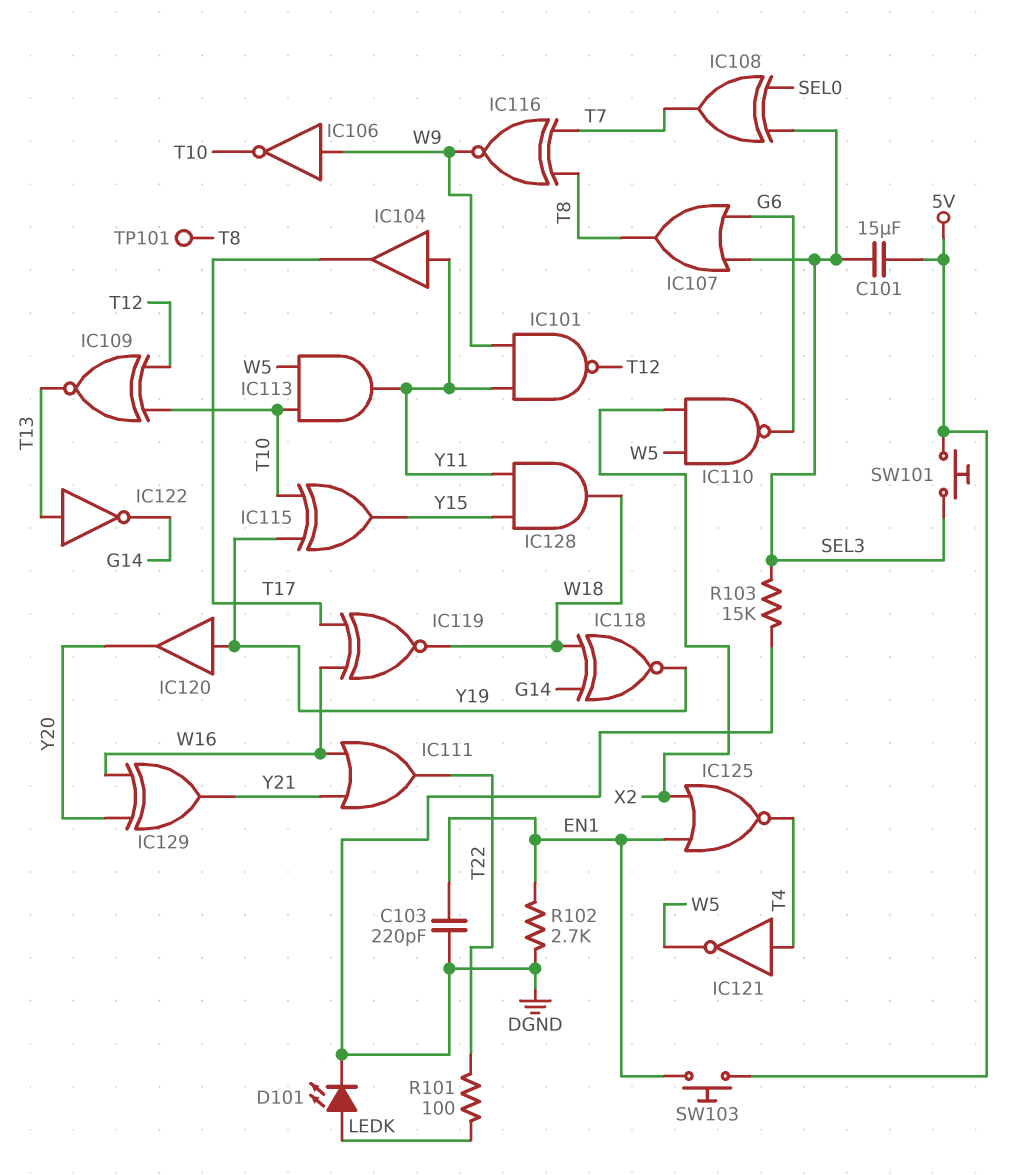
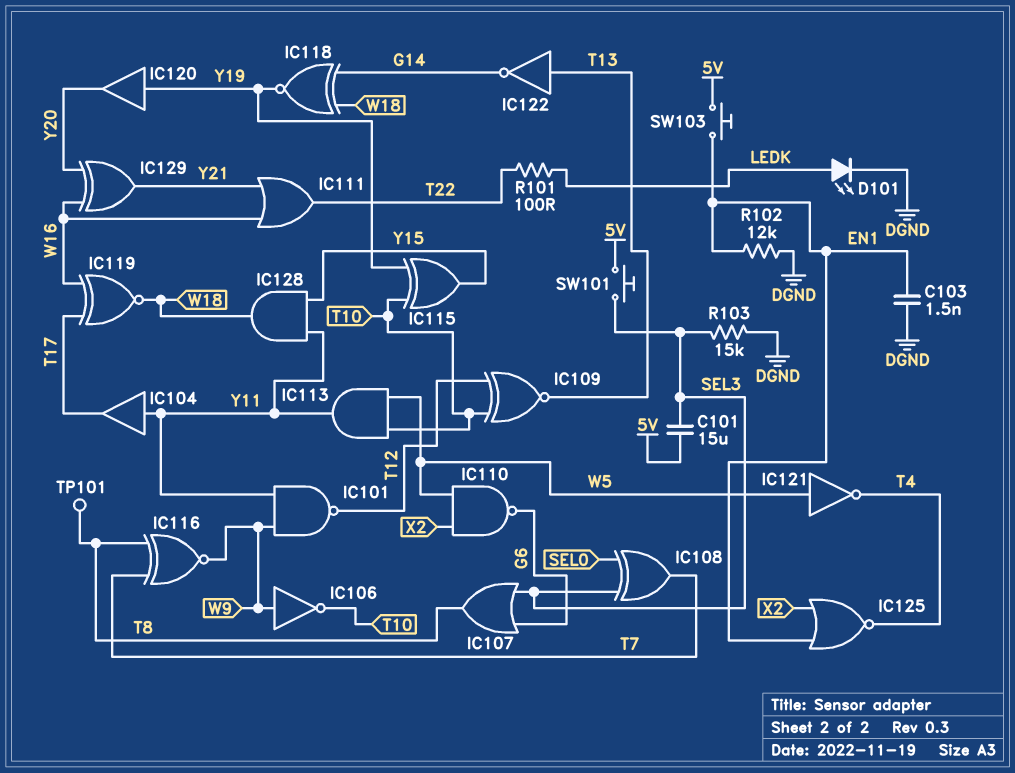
C103: 220pF (DGND, EN1) -> 1.5nF (DGND, EN1)
IC121: NOT (in T4, out W5) -> NOT (in W5, out T4)
R102: 2.7k (DGND, EN1) -> 12k (DGND, EN1)

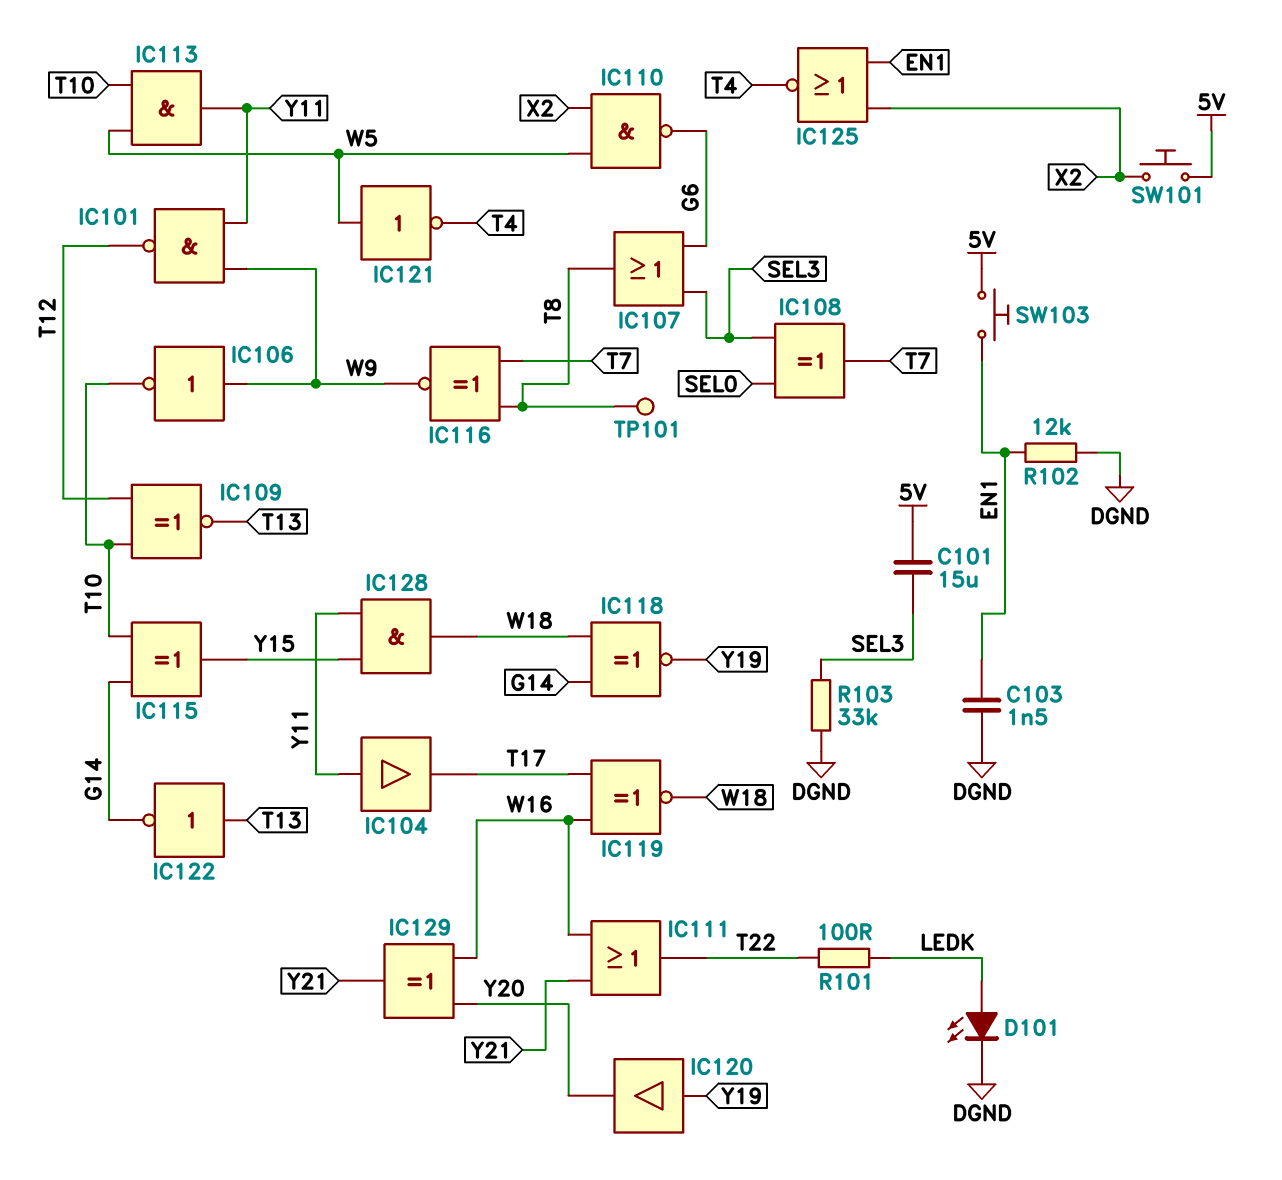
IC115: XOR (in T10, in Y19, out Y15) -> XOR (in G14, in T10, out Y15)
R103: 15k (DGND, SEL3) -> 33k (DGND, SEL3)
SW101: button (5V, SEL3) -> button (5V, X2)

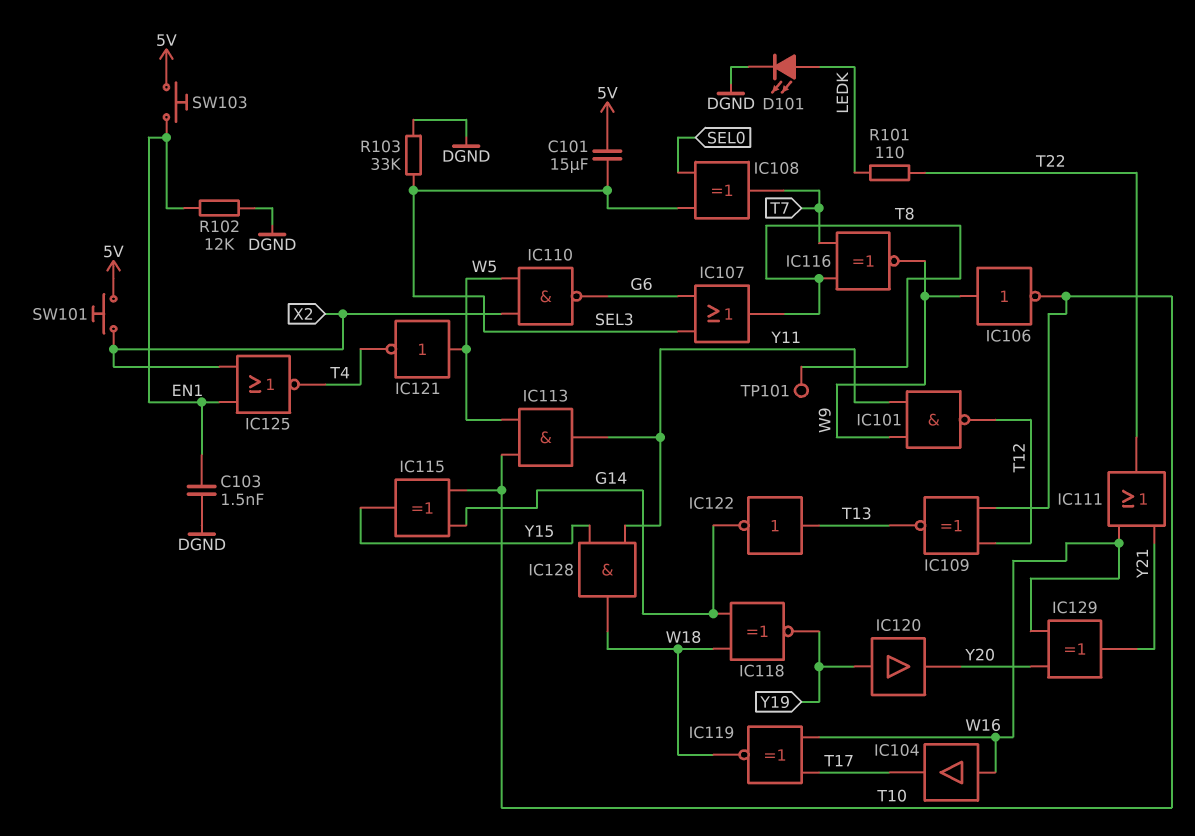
IC104: buffer (in Y11, out T17) -> buffer (in W16, out T17)
R101: 100 (LEDK, T22) -> 110 (LEDK, T22)

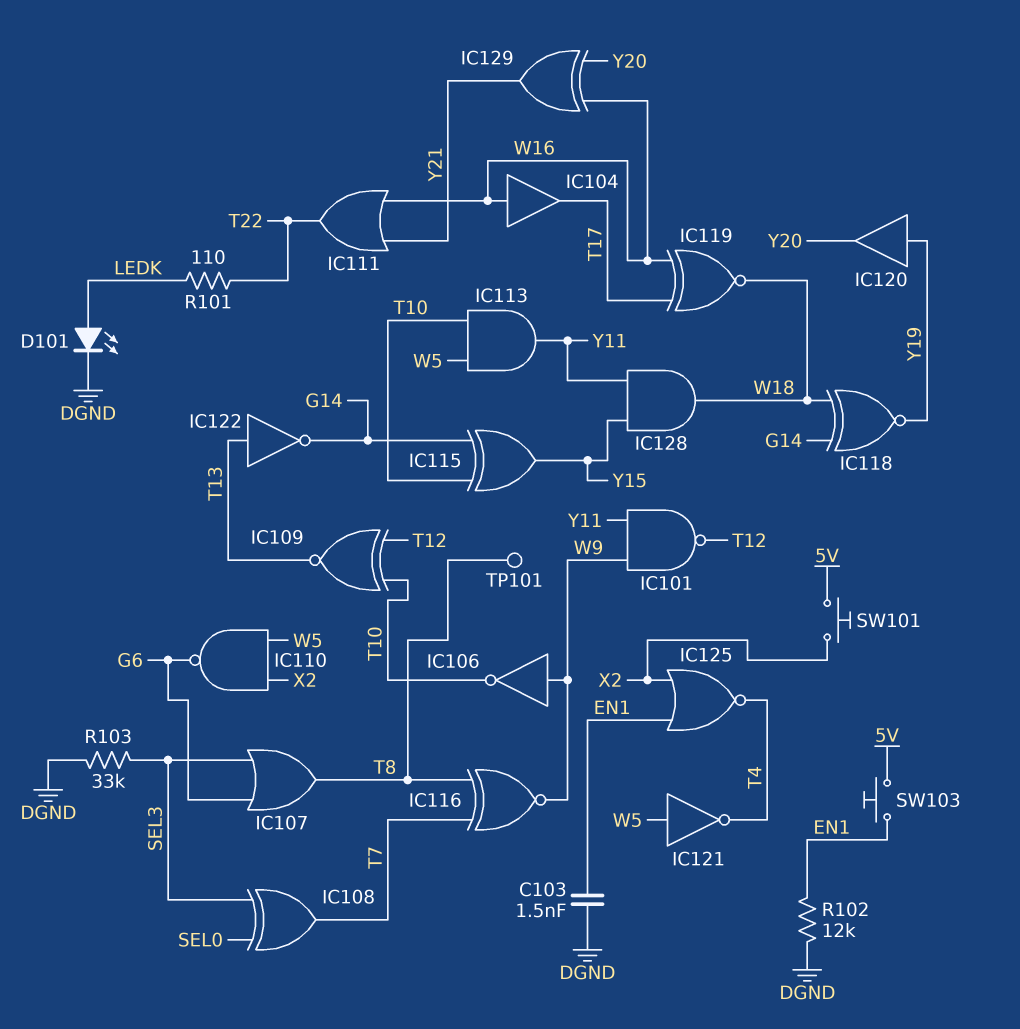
C101: 15uF (5V, SEL3) -> none

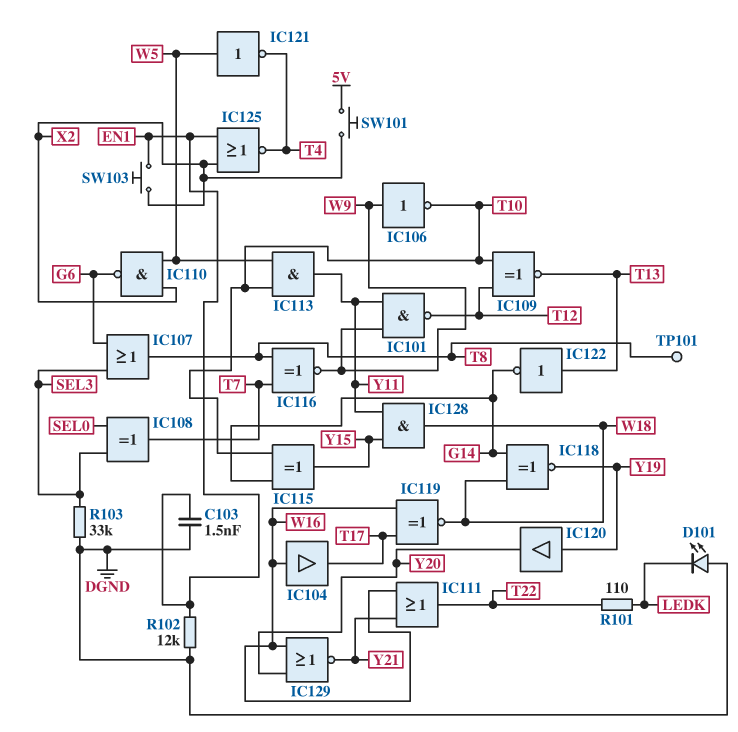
D101: LED (A LEDK, K DGND) -> LED (A DGND, K LEDK)
IC129: XOR (in W16, in Y20, out Y21) -> NOR (in W16, in Y20, out Y21)
SW103: button (5V, EN1) -> button (EN1, X2)

